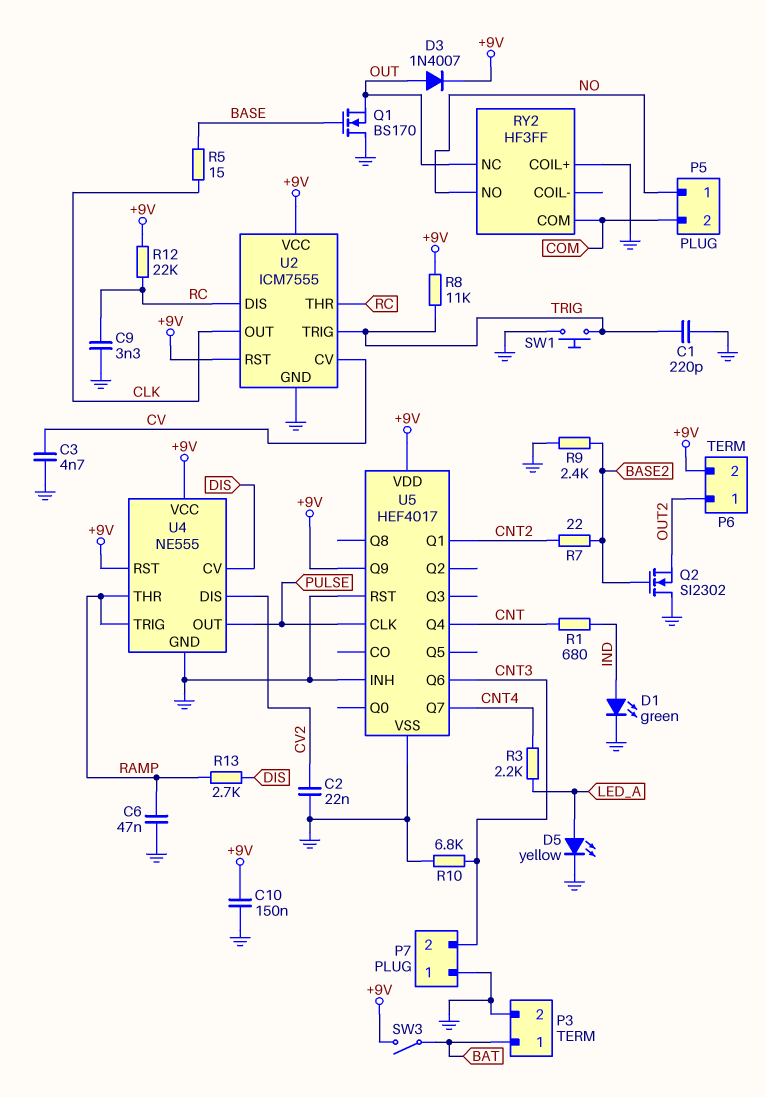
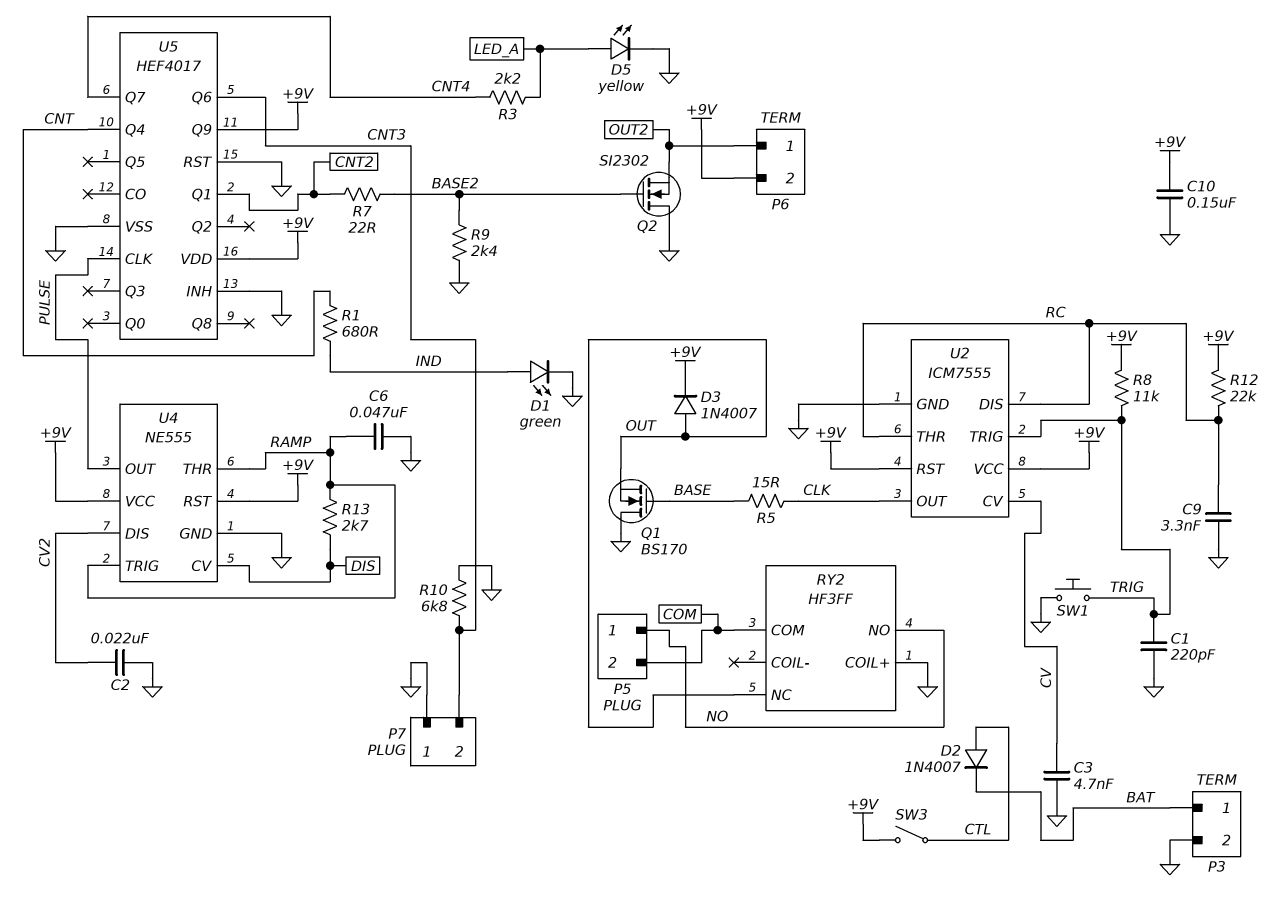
D2: none -> diode 1N4007 (A CTL, K BAT)
SW3: switch (+9V, BAT) -> switch (+9V, CTL)

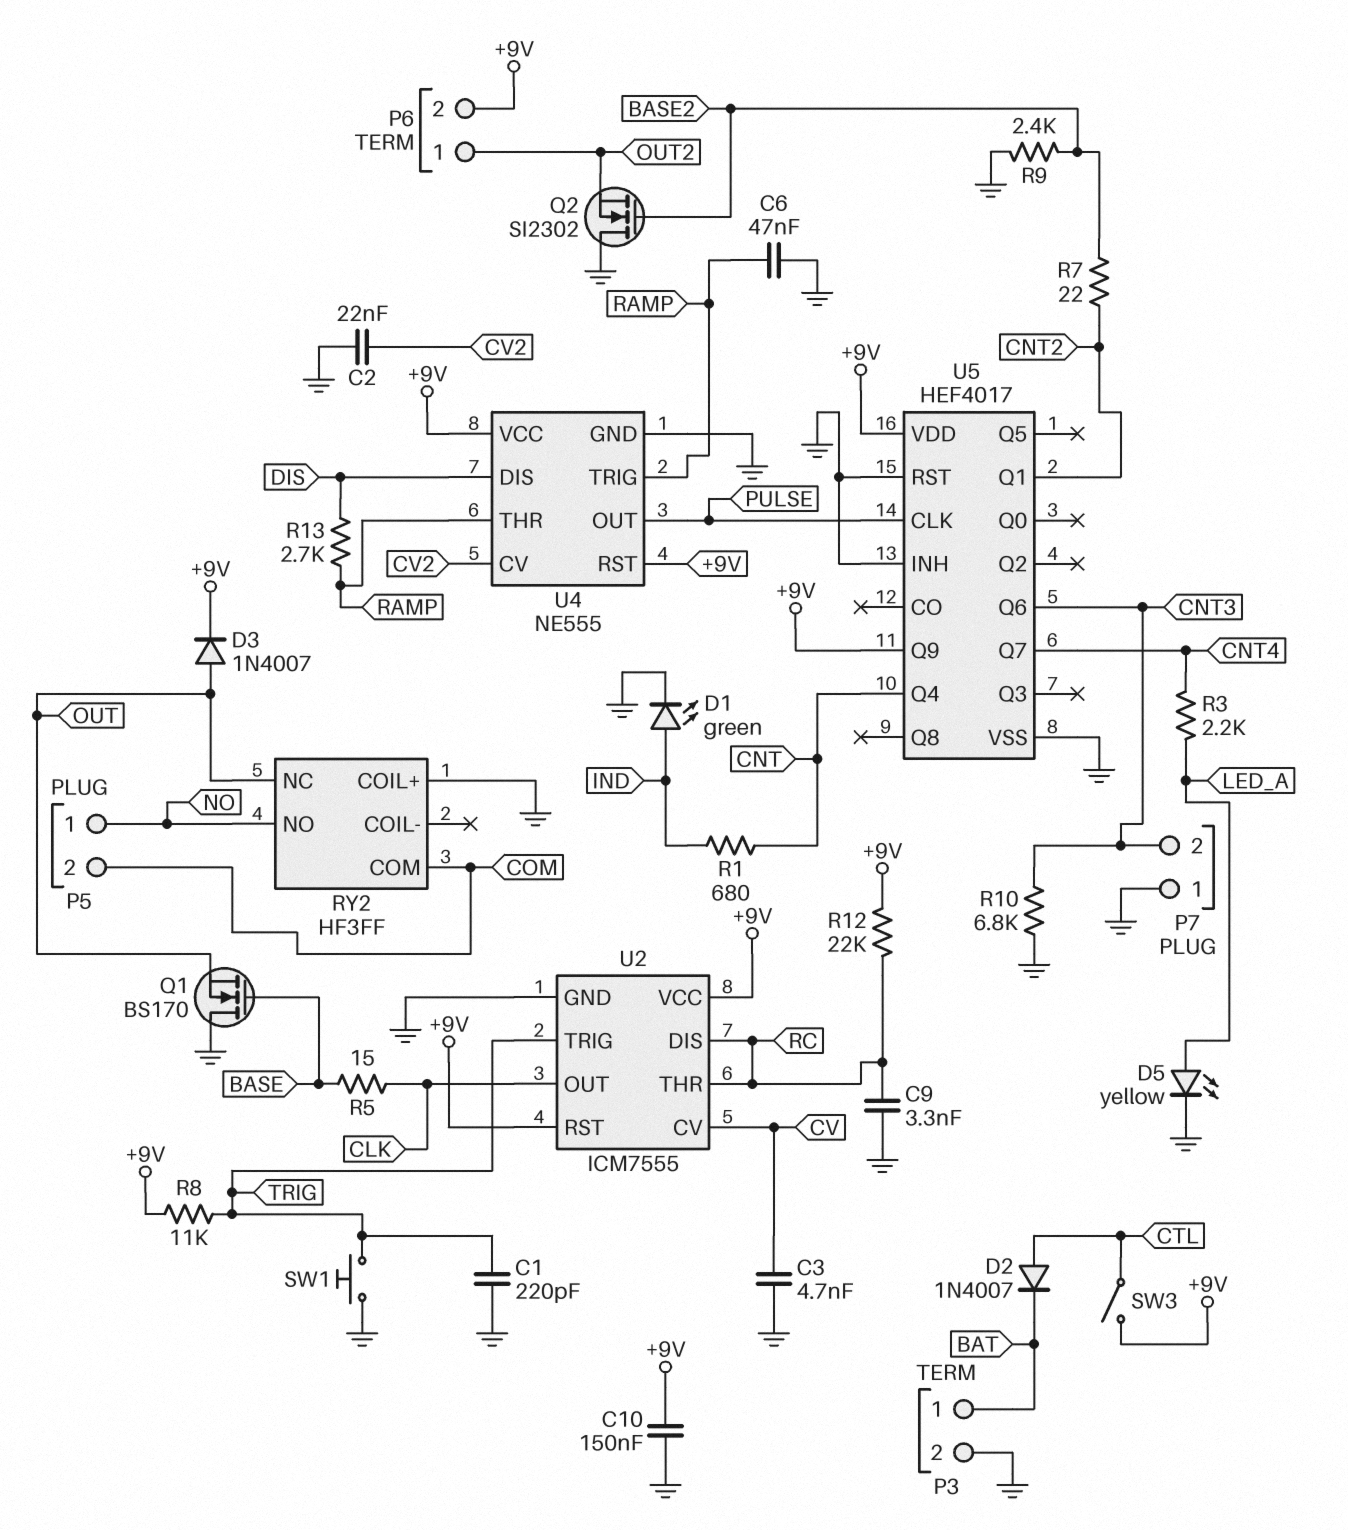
U4 pin CV: DIS -> CV2
U4 pin DIS: CV2 -> DIS

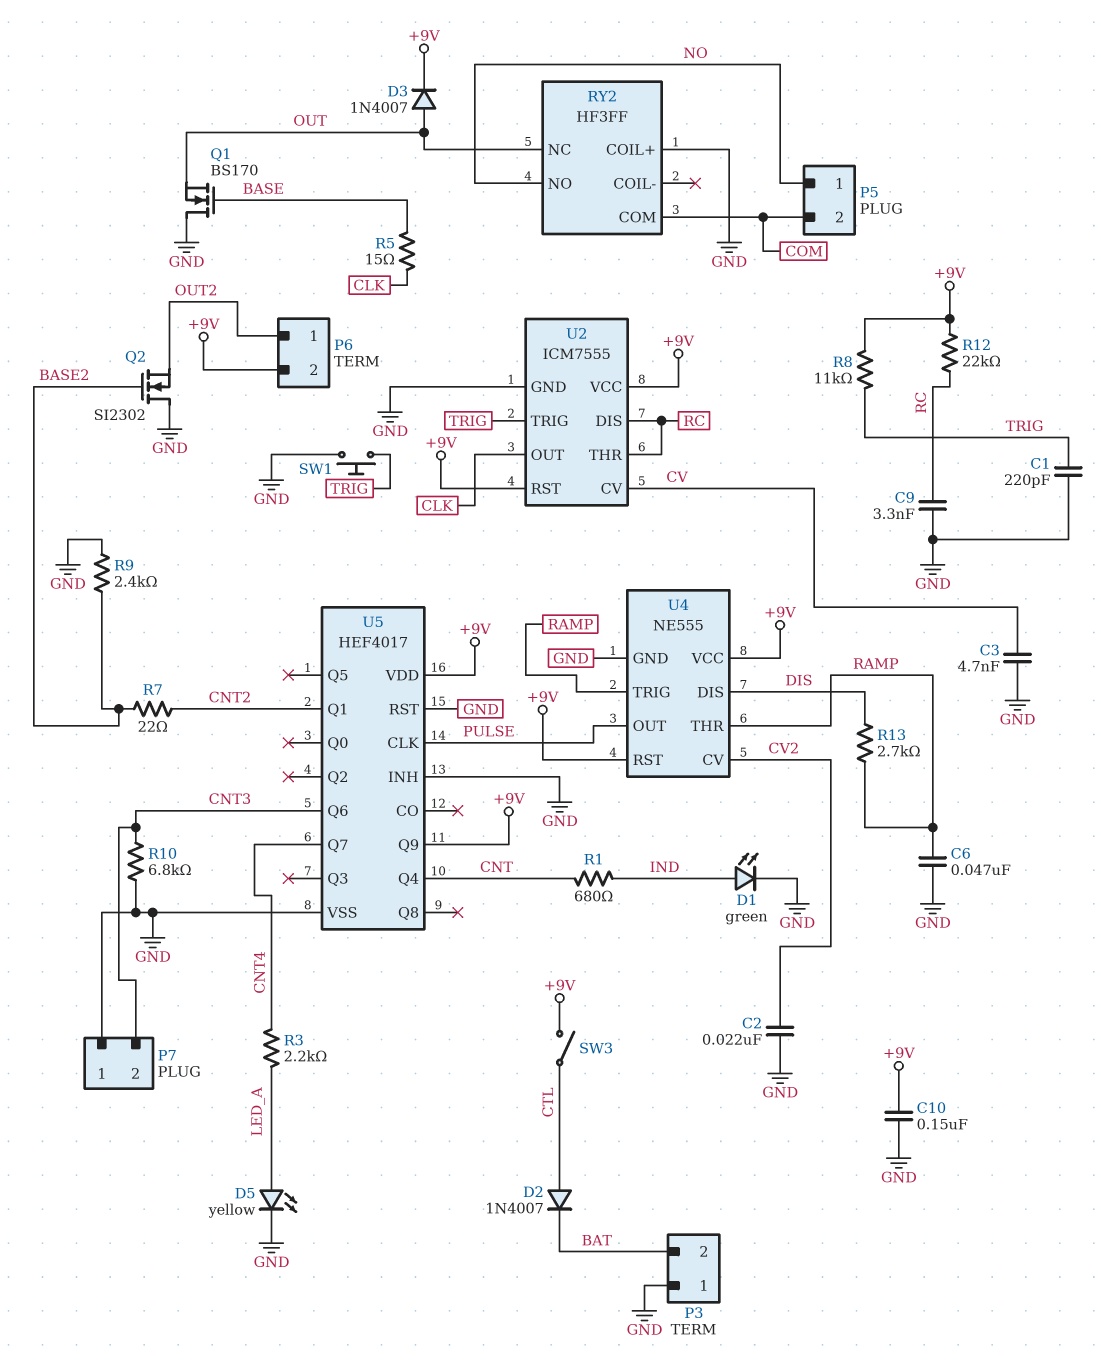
P3 pin 1: BAT -> GND
P3 pin 2: GND -> BAT

